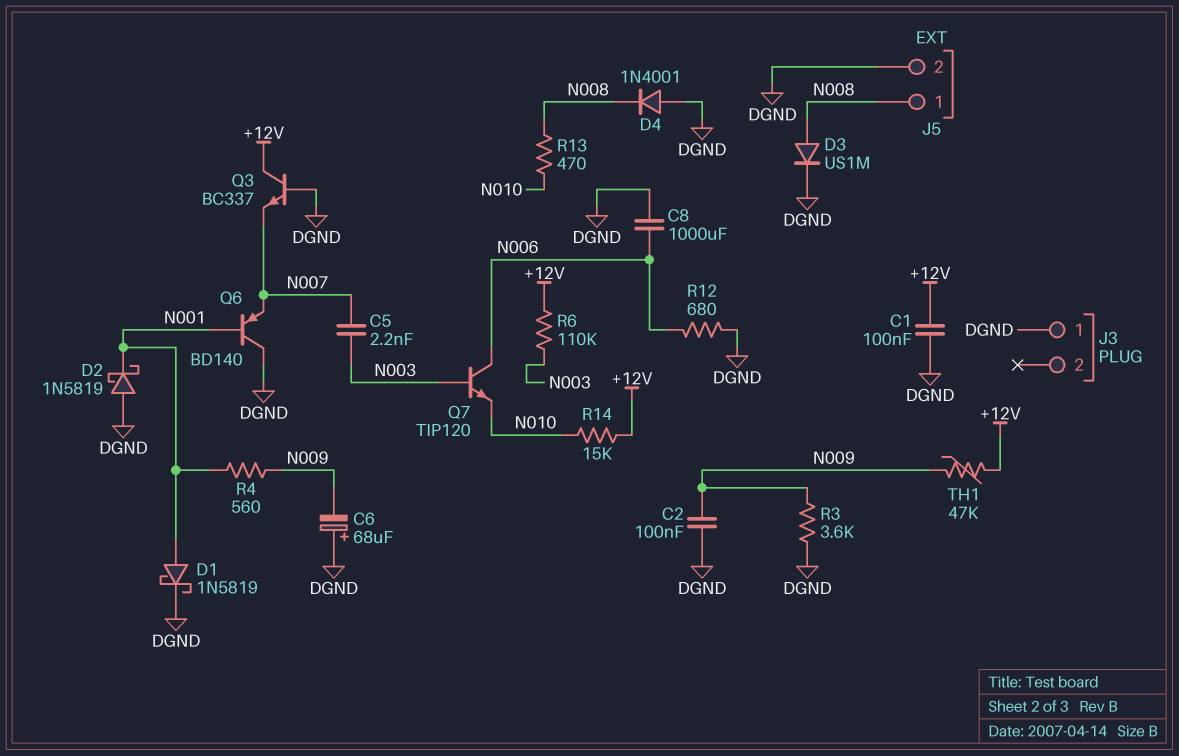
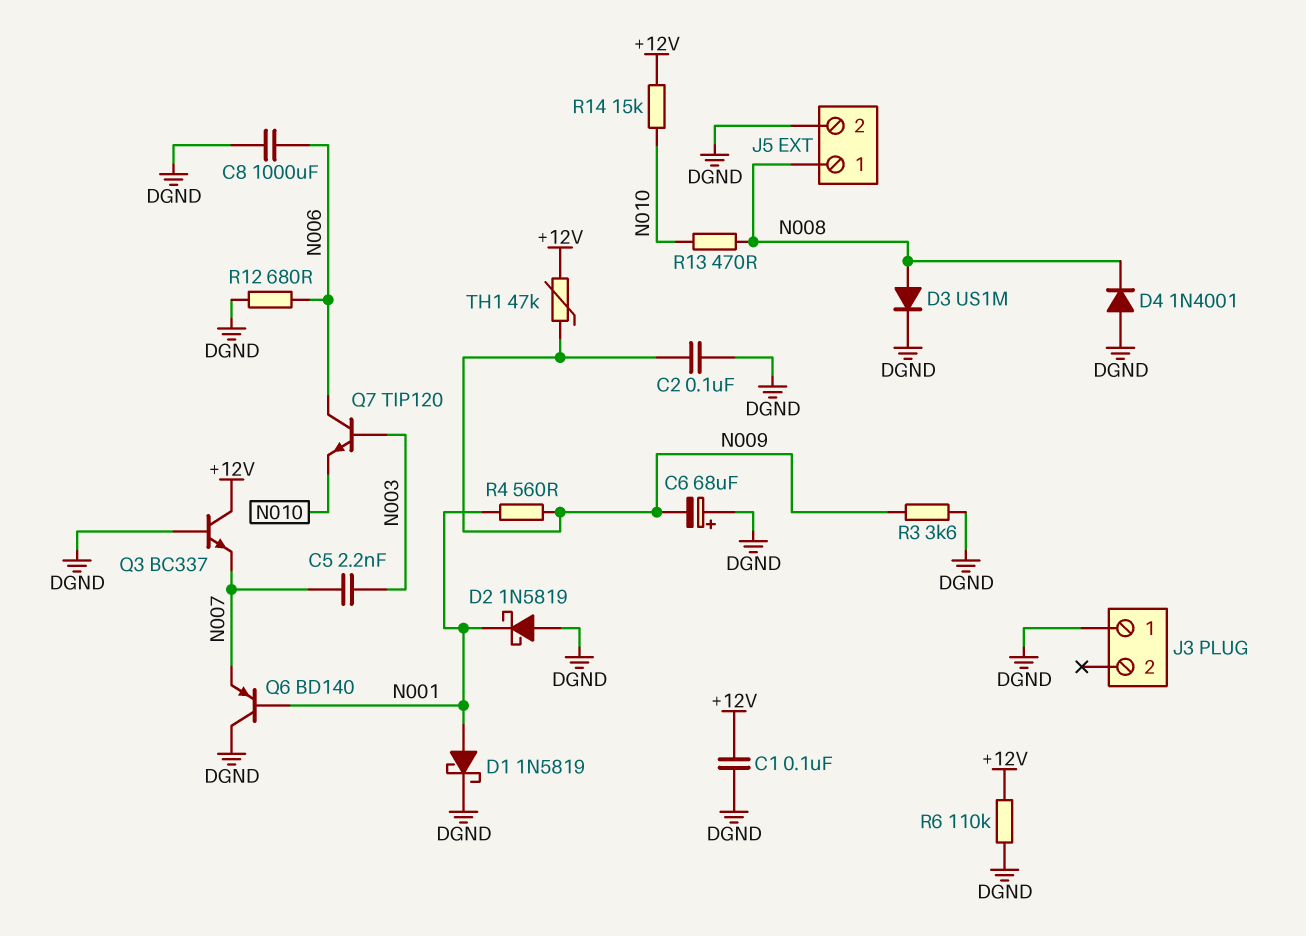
R6: 110k (+12V, N003) -> 110k (+12V, DGND)

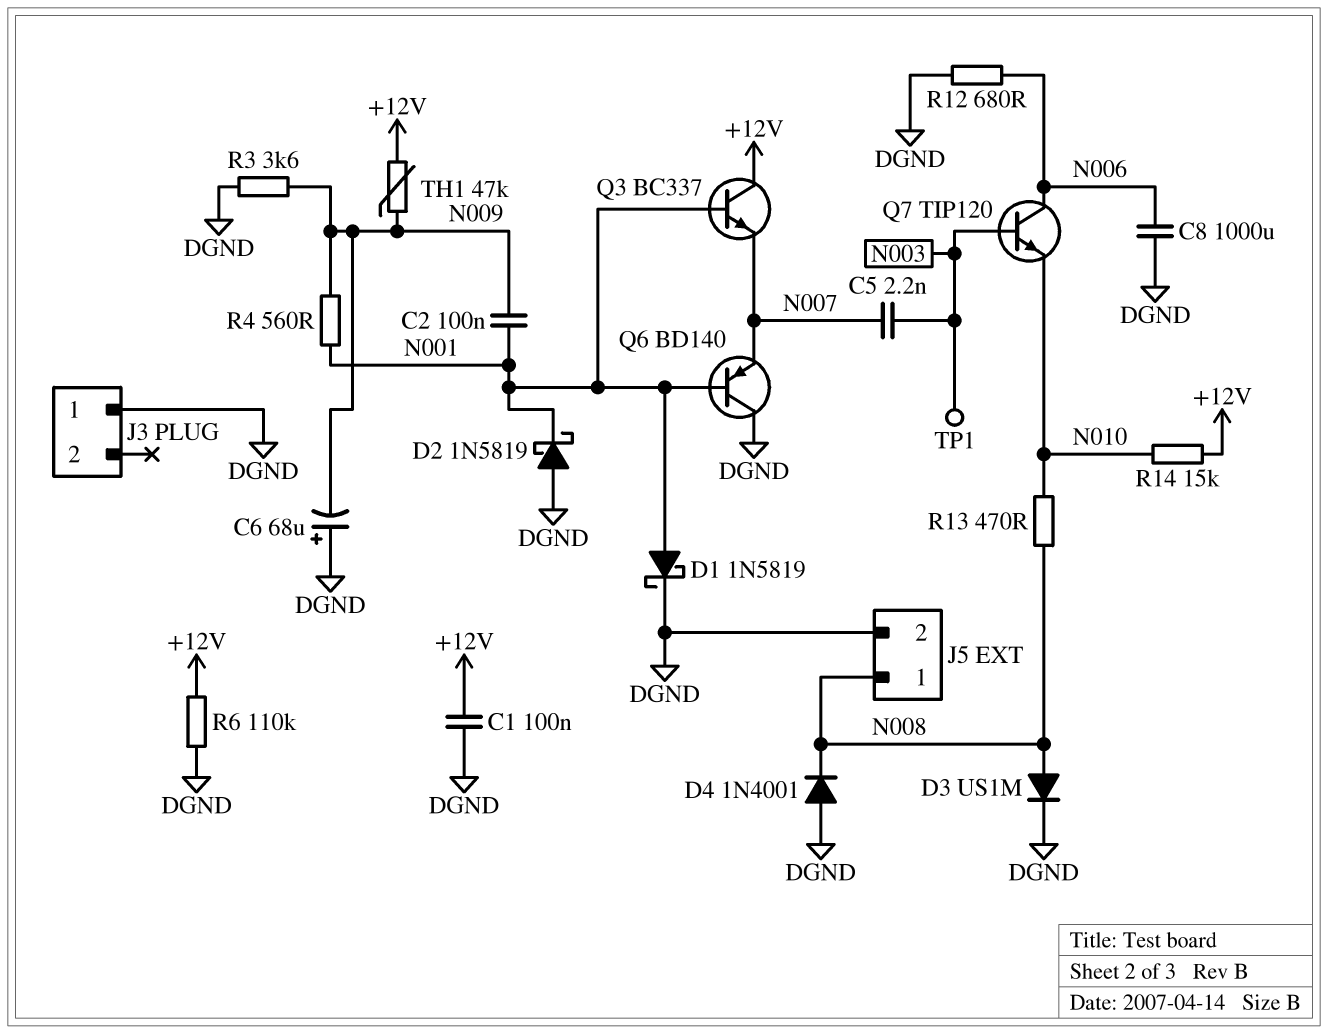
C2: 100nF (DGND, N009) -> 100nF (N001, N009)
Q3: NPN BC337 (B DGND, C +12V, E N007) -> NPN BC337 (B N001, C +12V, E N007)
TP1: none -> test point (N003)

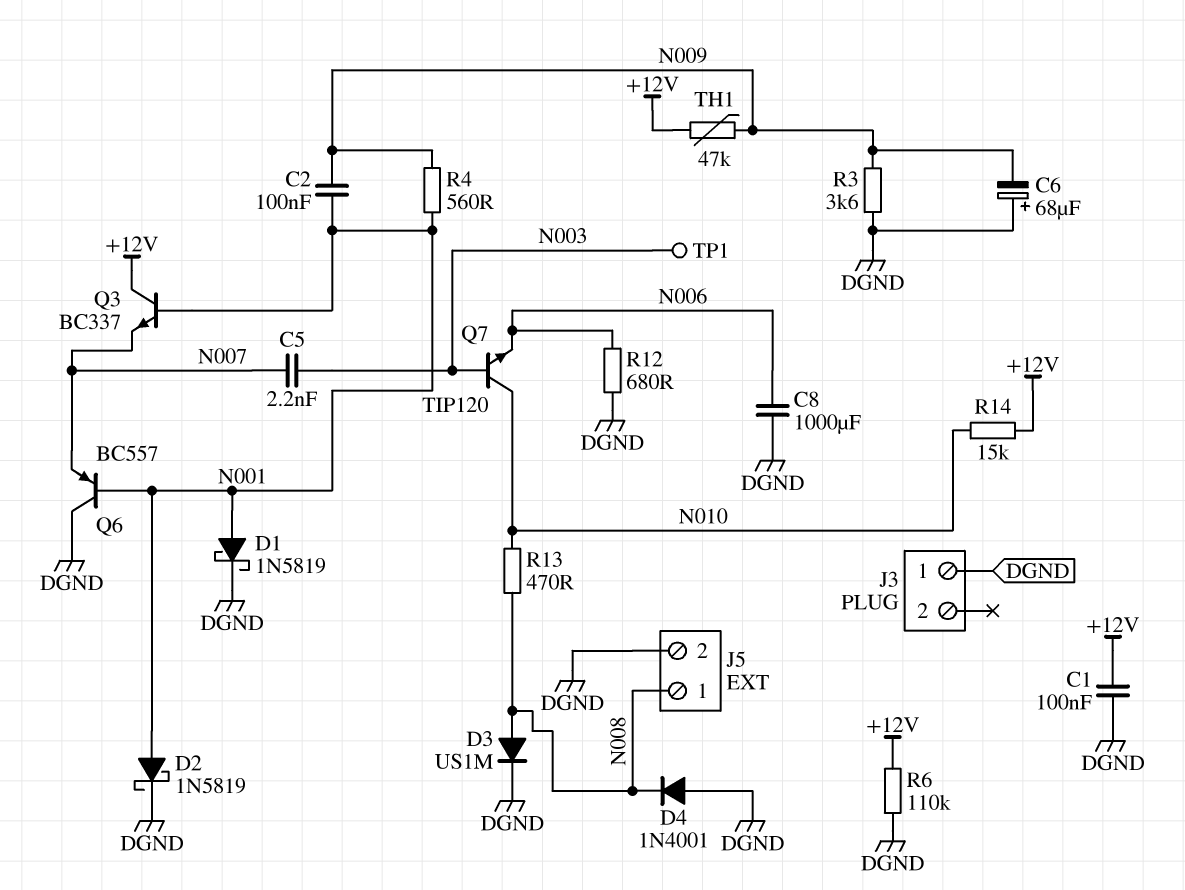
D2: schottky 1N5819 (A DGND, K N001) -> schottky 1N5819 (A N001, K DGND)
Q6: PNP BD140 (B N001, C DGND, E N007) -> PNP BC557 (B N001, C DGND, E N007)
Q7: NPN TIP120 (B N003, C N006, E N010) -> NPN TIP120 (B N003, C N010, E N006)

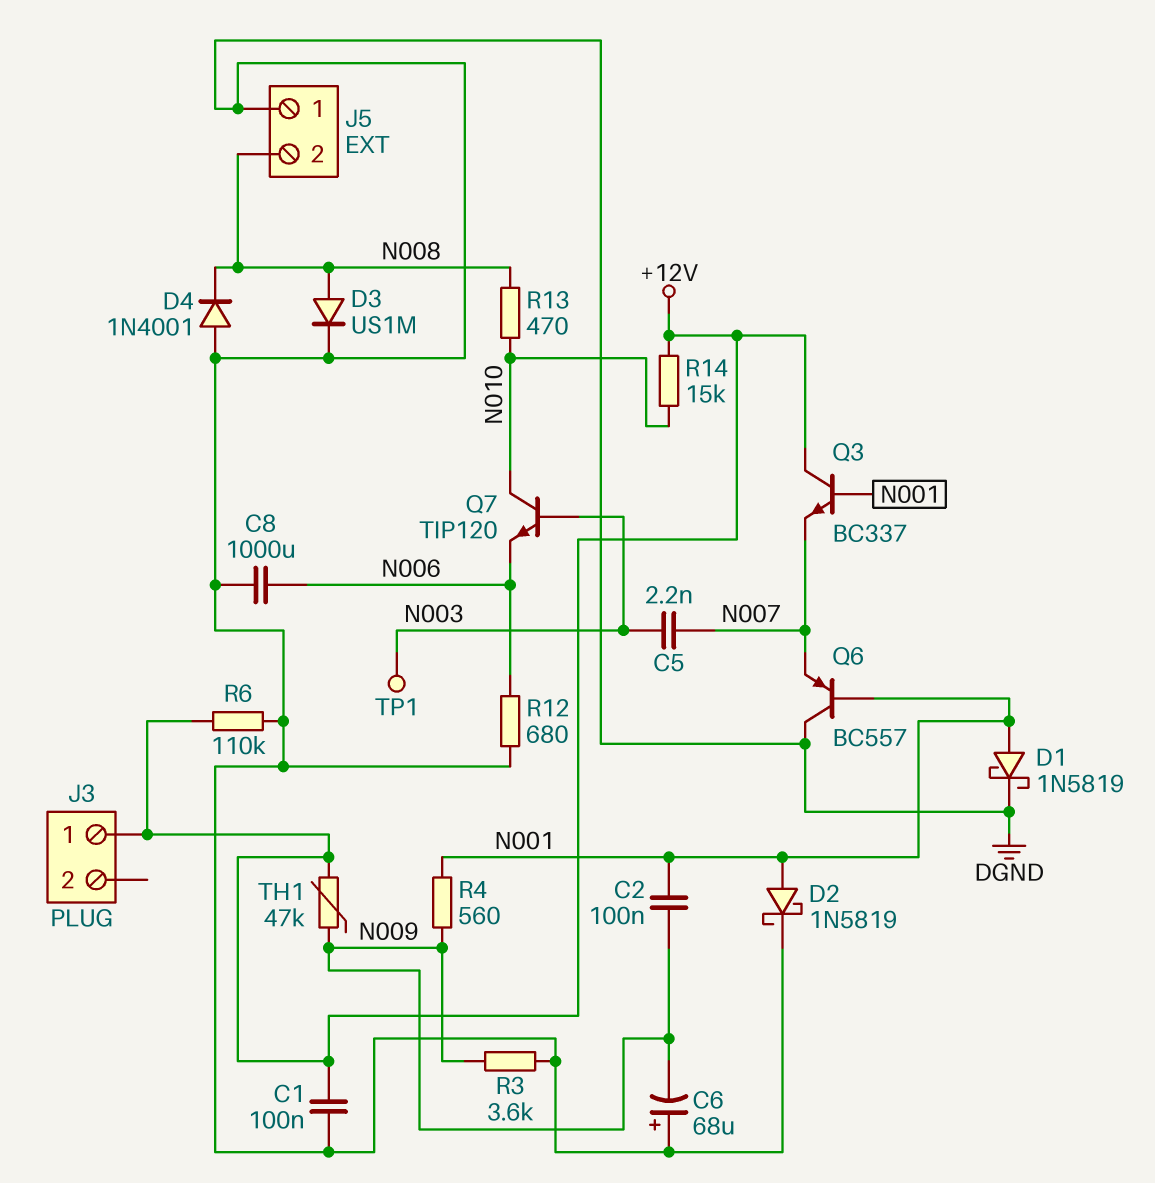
J3 pin 1: DGND -> +12V
J5 pin 1: N008 -> DGND
J5 pin 2: DGND -> N008

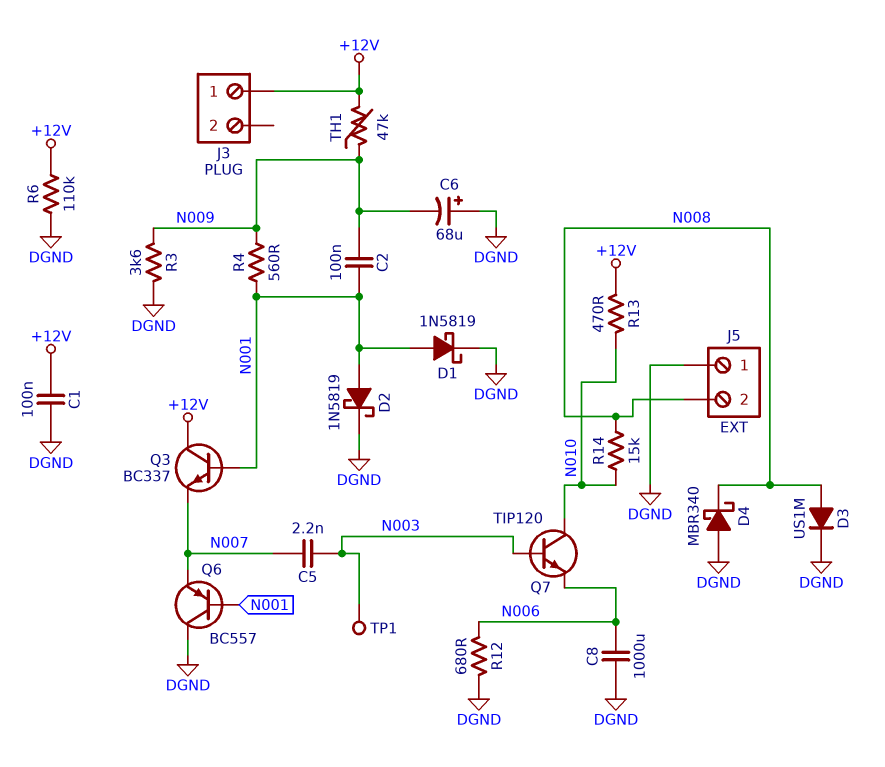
D4: diode 1N4001 (A DGND, K N008) -> schottky MBR340 (A DGND, K N008)
R13: 470 (N008, N010) -> 470 (+12V, N010)
R14: 15k (+12V, N010) -> 15k (N008, N010)

